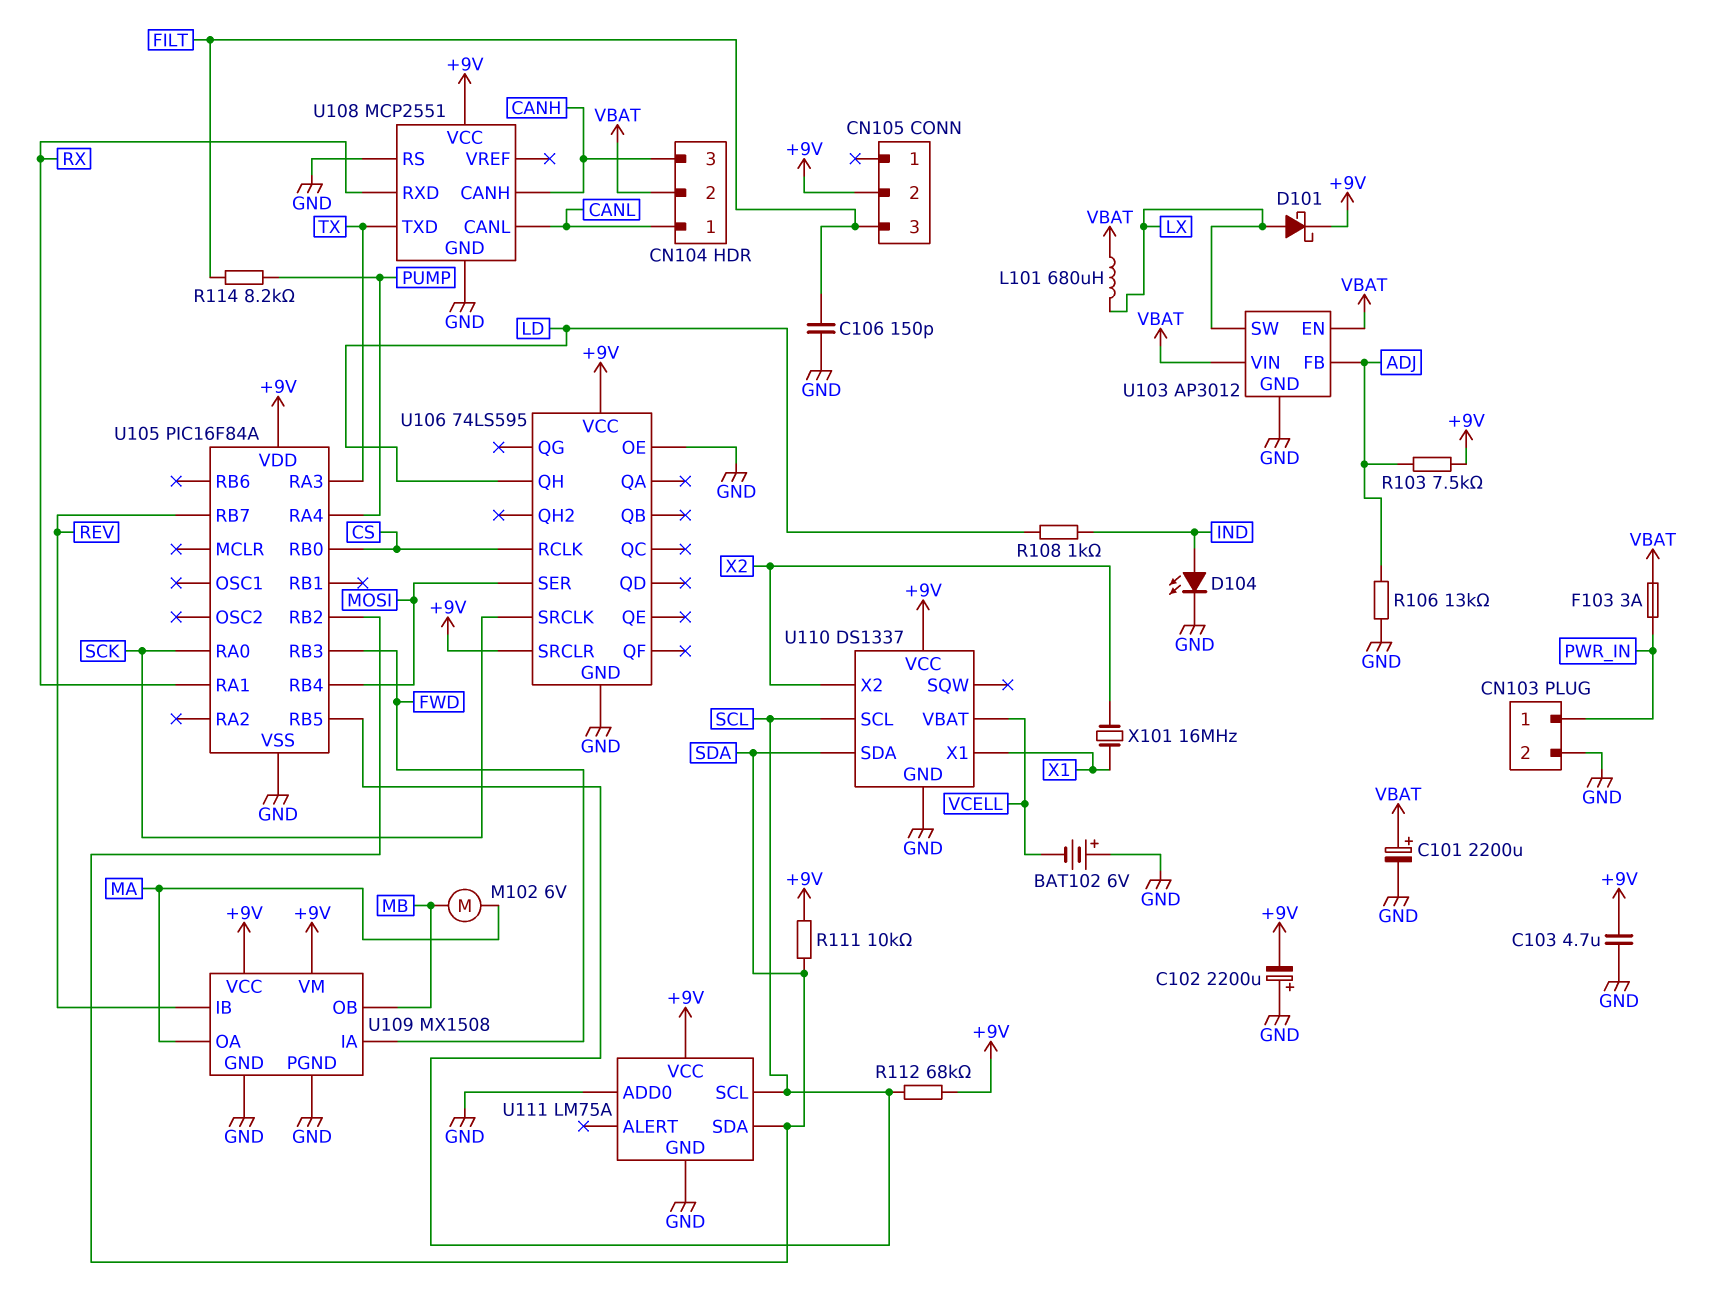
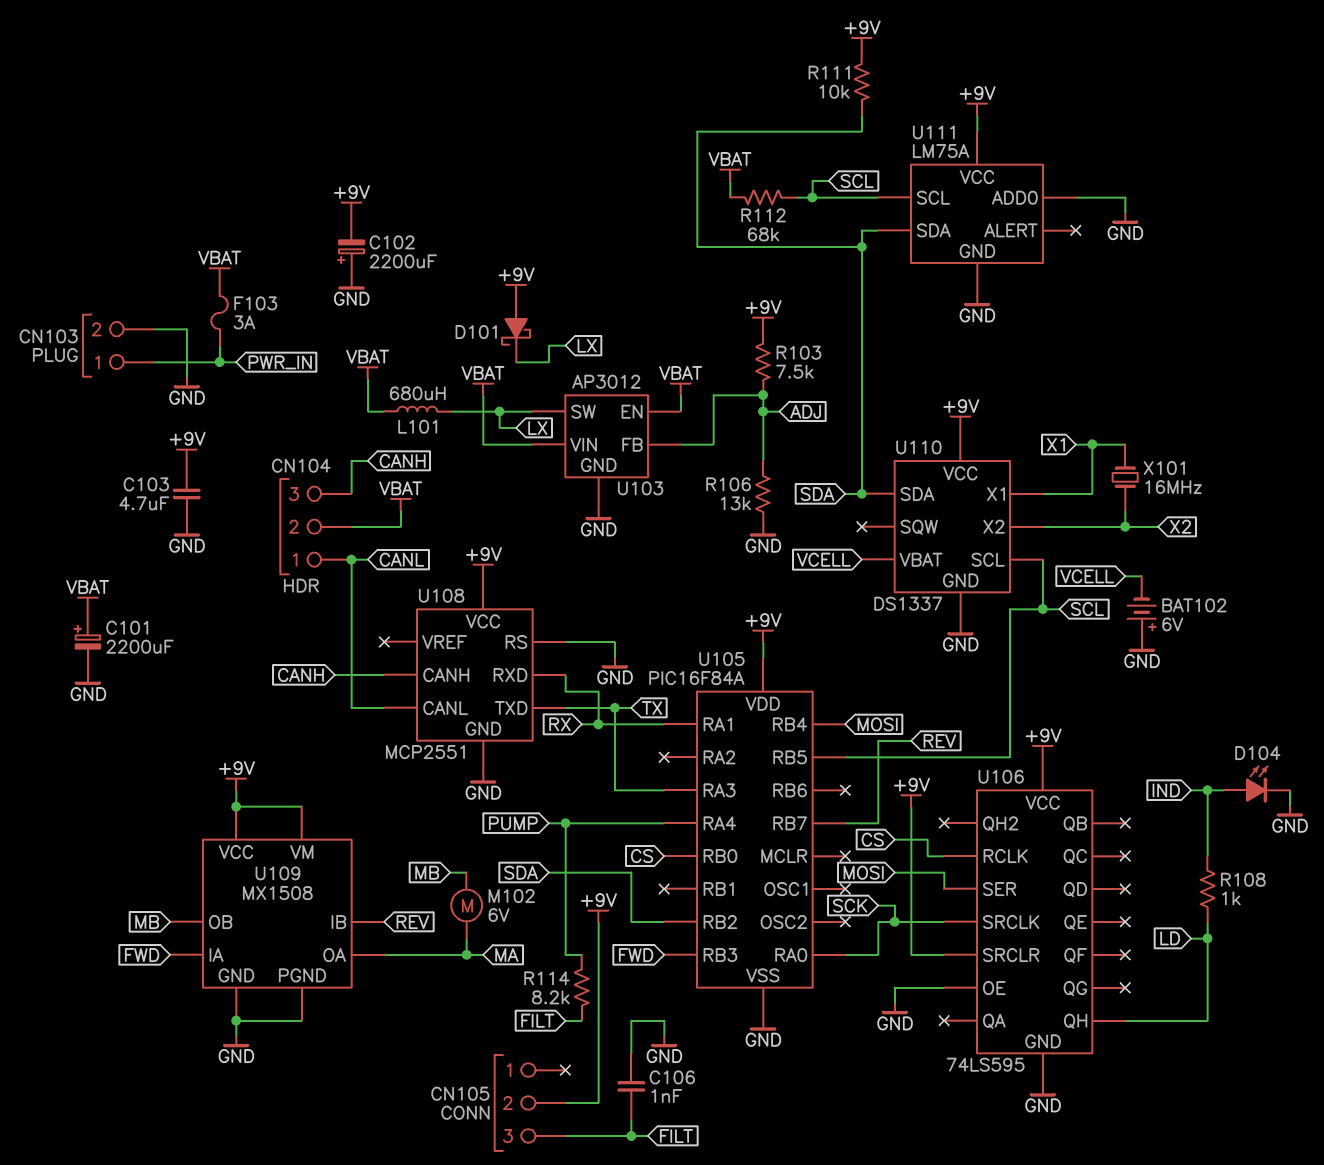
C106: 150pF (FILT, GND) -> 1nF (FILT, GND)
D101: schottky (A LX, K +9V) -> schottky (A +9V, K LX)
R112: 68k (+9V, SCL) -> 68k (SCL, VBAT)

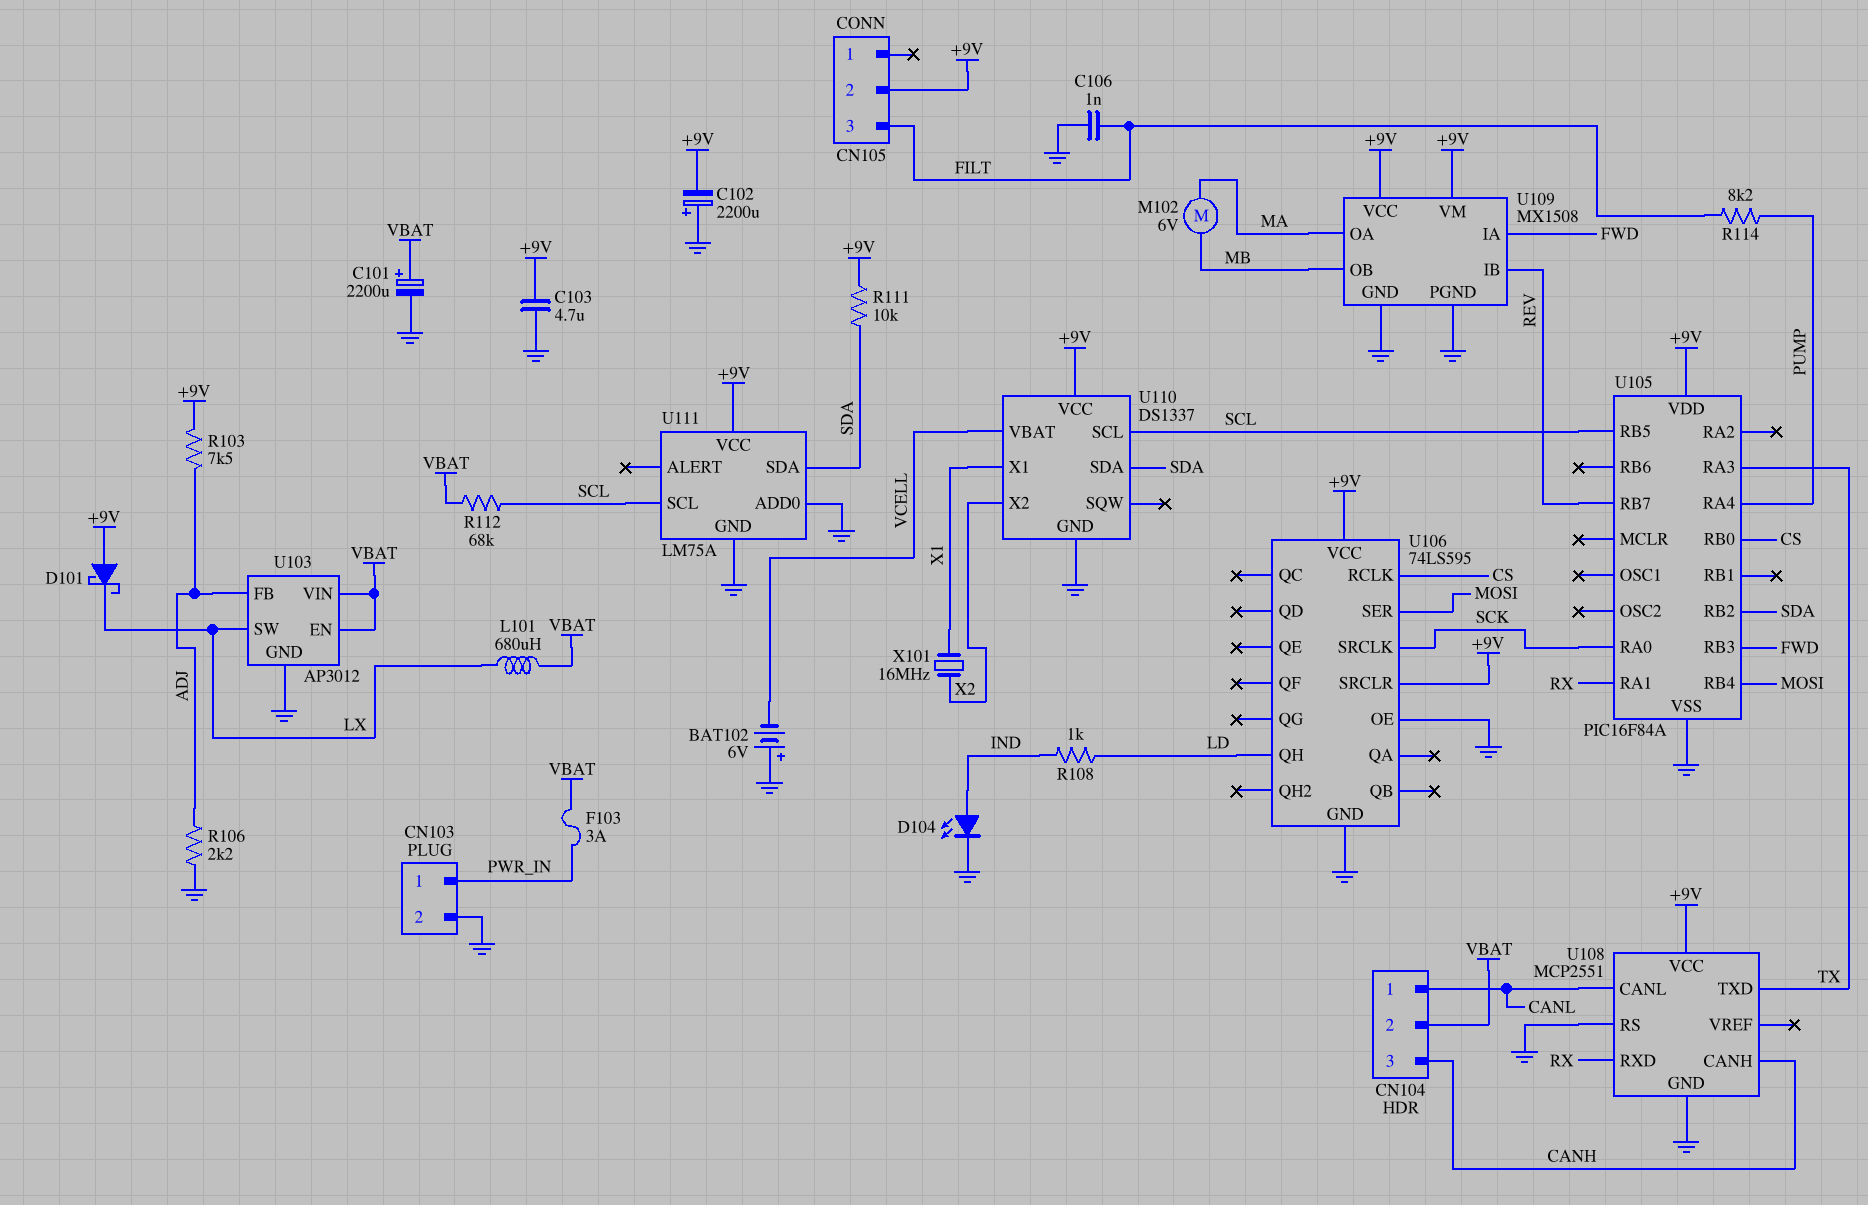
R106: 13k (ADJ, GND) -> 2.2k (ADJ, GND)

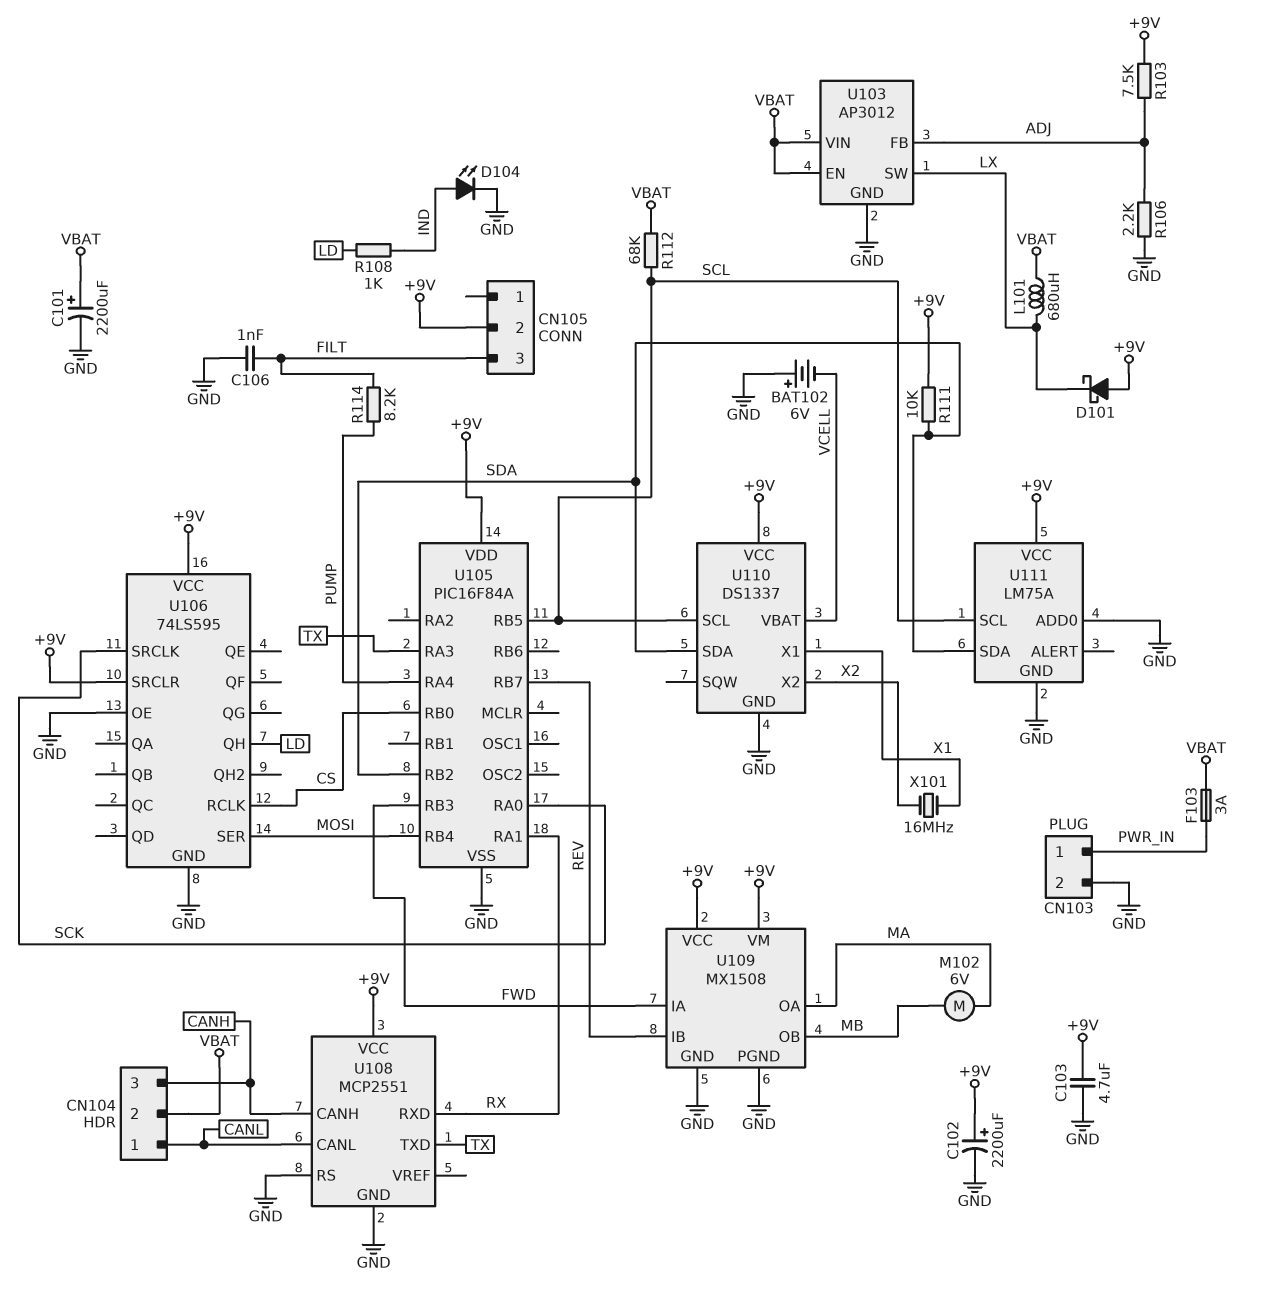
C102: 2200uF (plus GND, minus +9V) -> 2200uF (plus +9V, minus GND)

